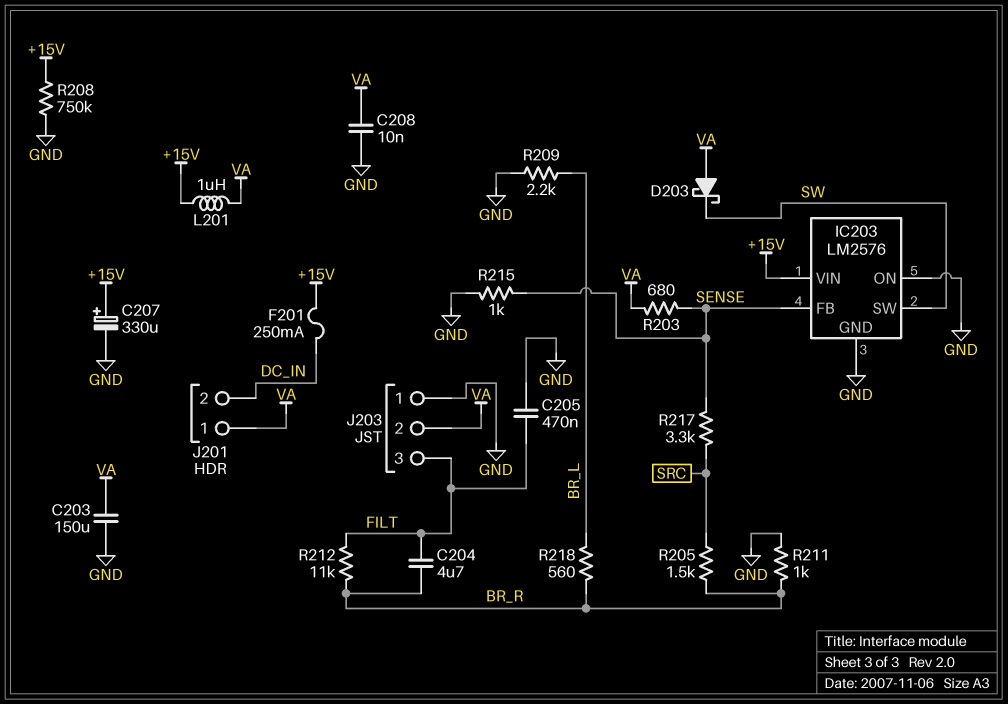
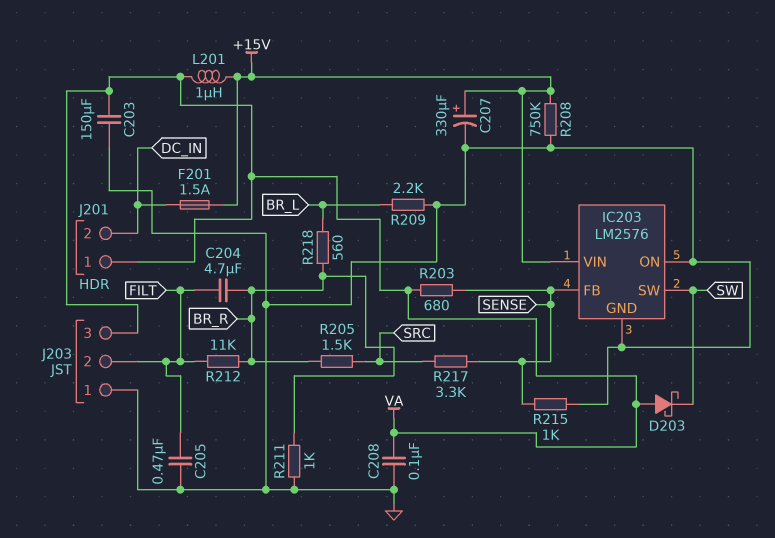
C208: 10nF (GND, VA) -> 100nF (GND, VA)
F201: 250mA (+15V, DC_IN) -> 1.5A (+15V, DC_IN)
J203 pin 2: VA -> FILT
J203 pin 3: FILT -> VA

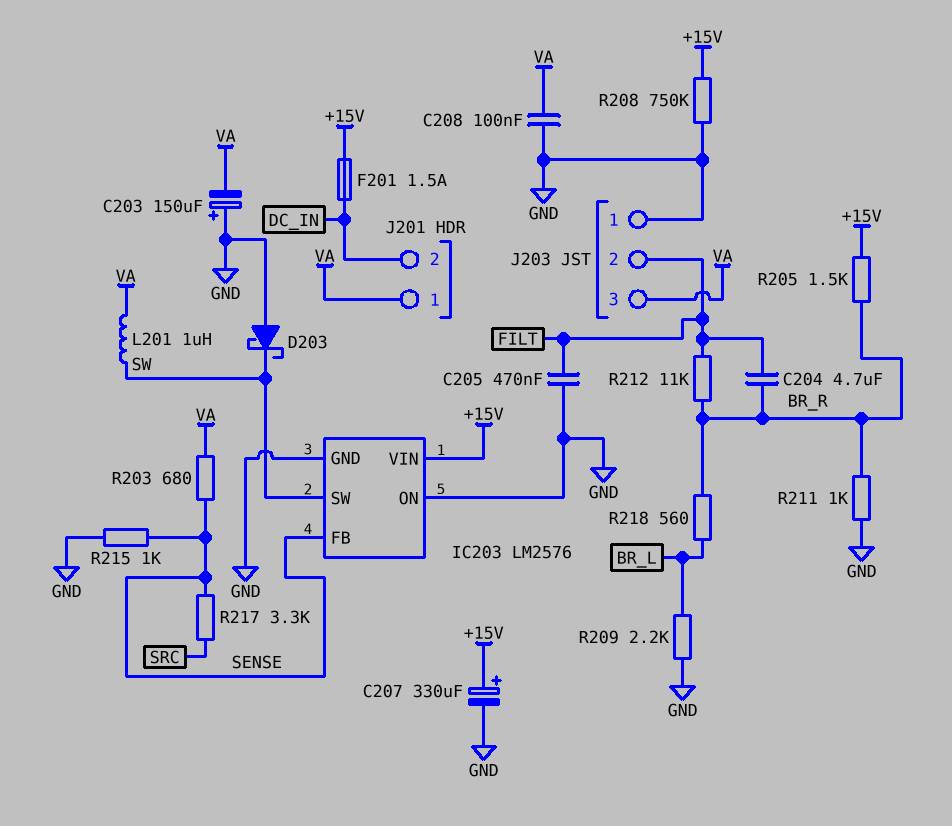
C203: 150uF (GND, VA) -> 150uF (plus GND, minus VA)
D203: schottky (A VA, K SW) -> schottky (A GND, K SW)
L201: 1uH (+15V, VA) -> 1uH (SW, VA)
R205: 1.5k (BR_R, SRC) -> 1.5k (+15V, BR_R)

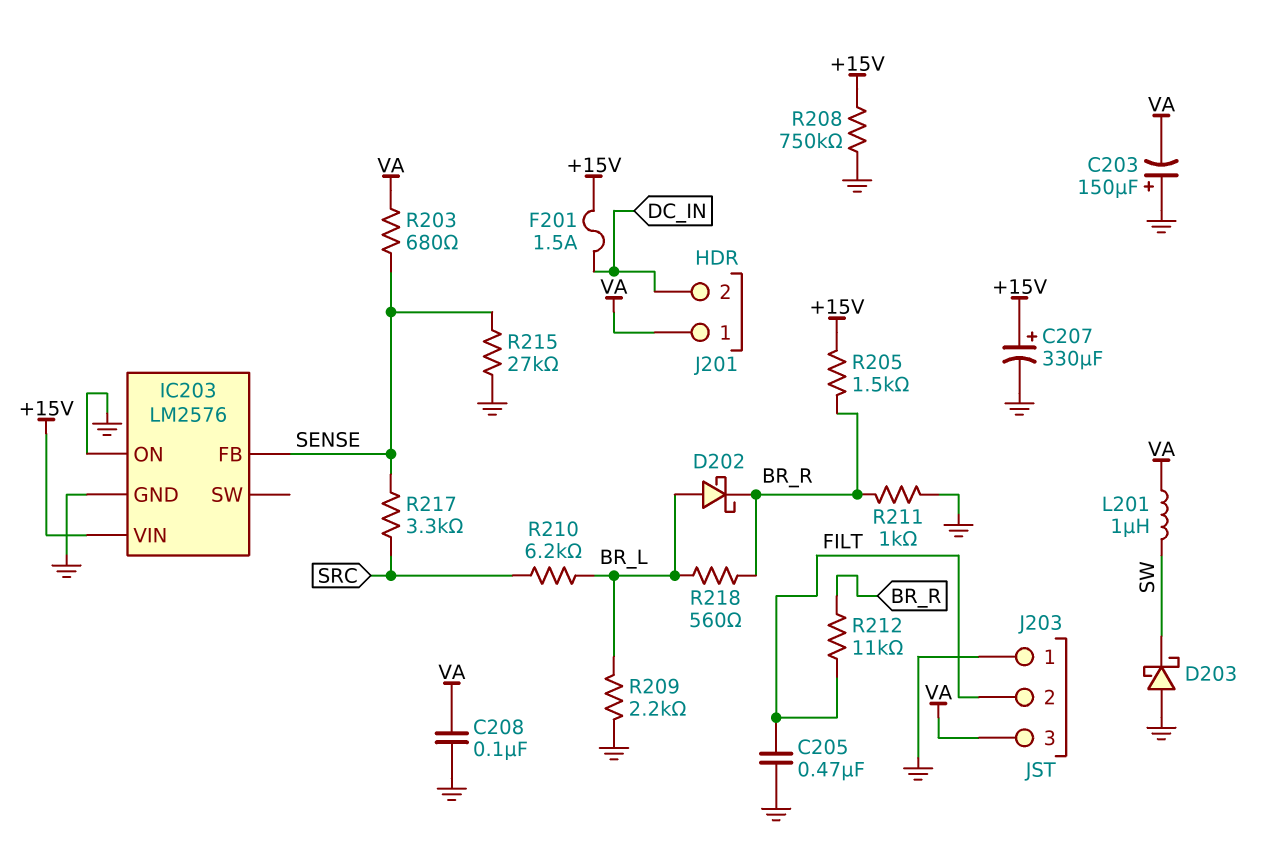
C204: 4.7uF (BR_R, FILT) -> none
D202: none -> schottky (A BR_L, K BR_R)
IC203 pin SW: SW -> none
R210: none -> 6.2k (BR_L, SRC)
R215: 1k (GND, SENSE) -> 27k (GND, SENSE)

